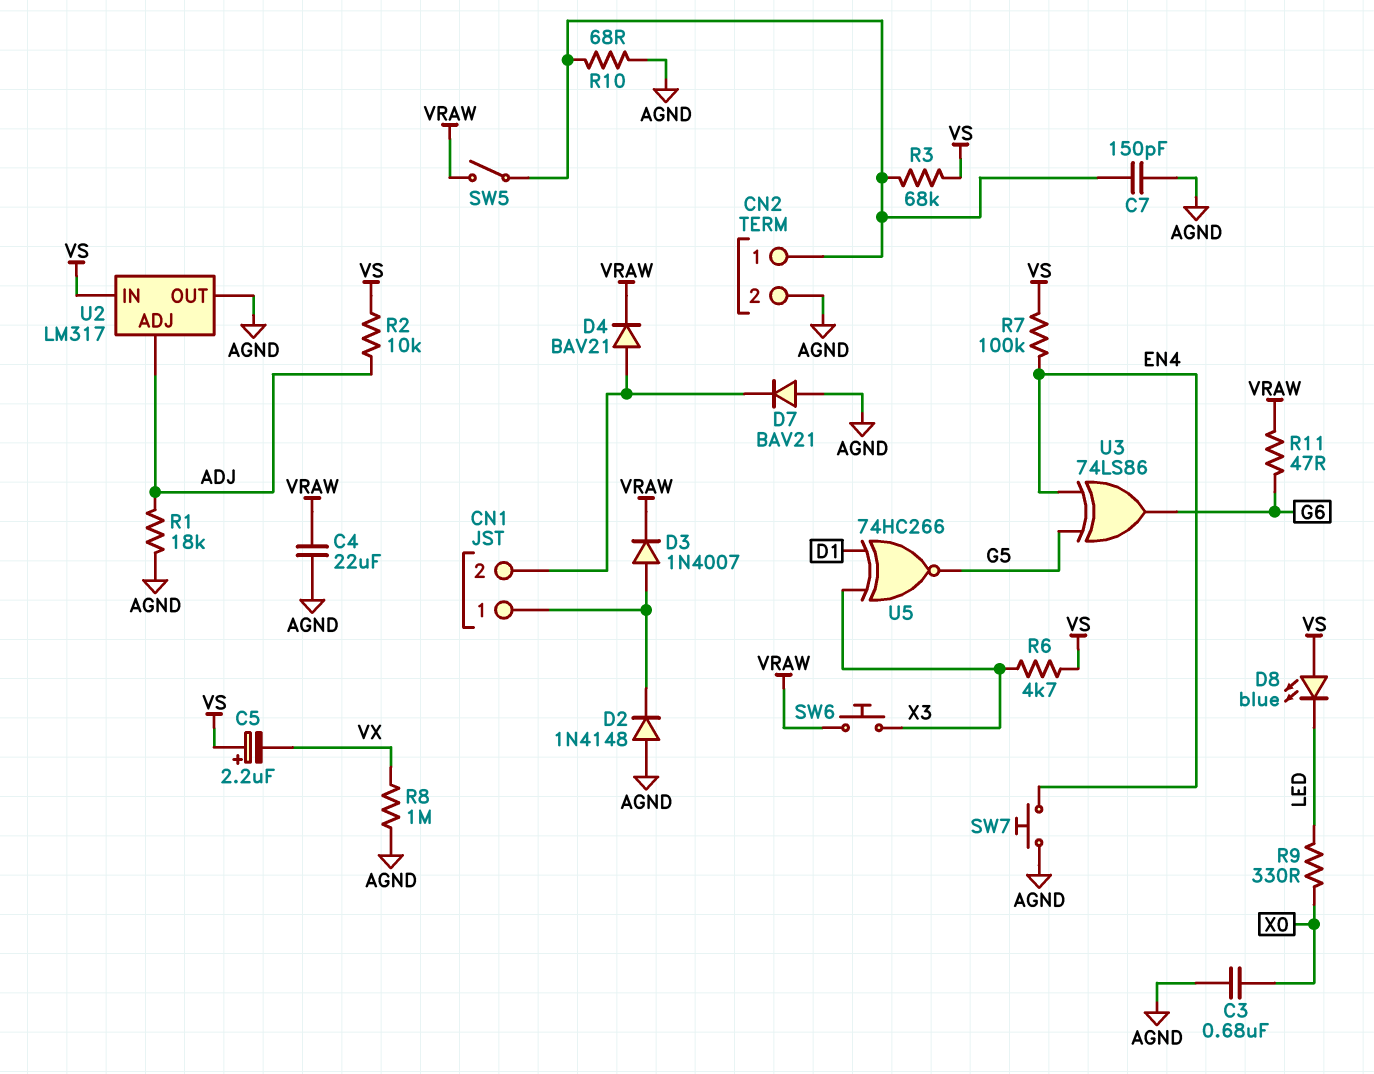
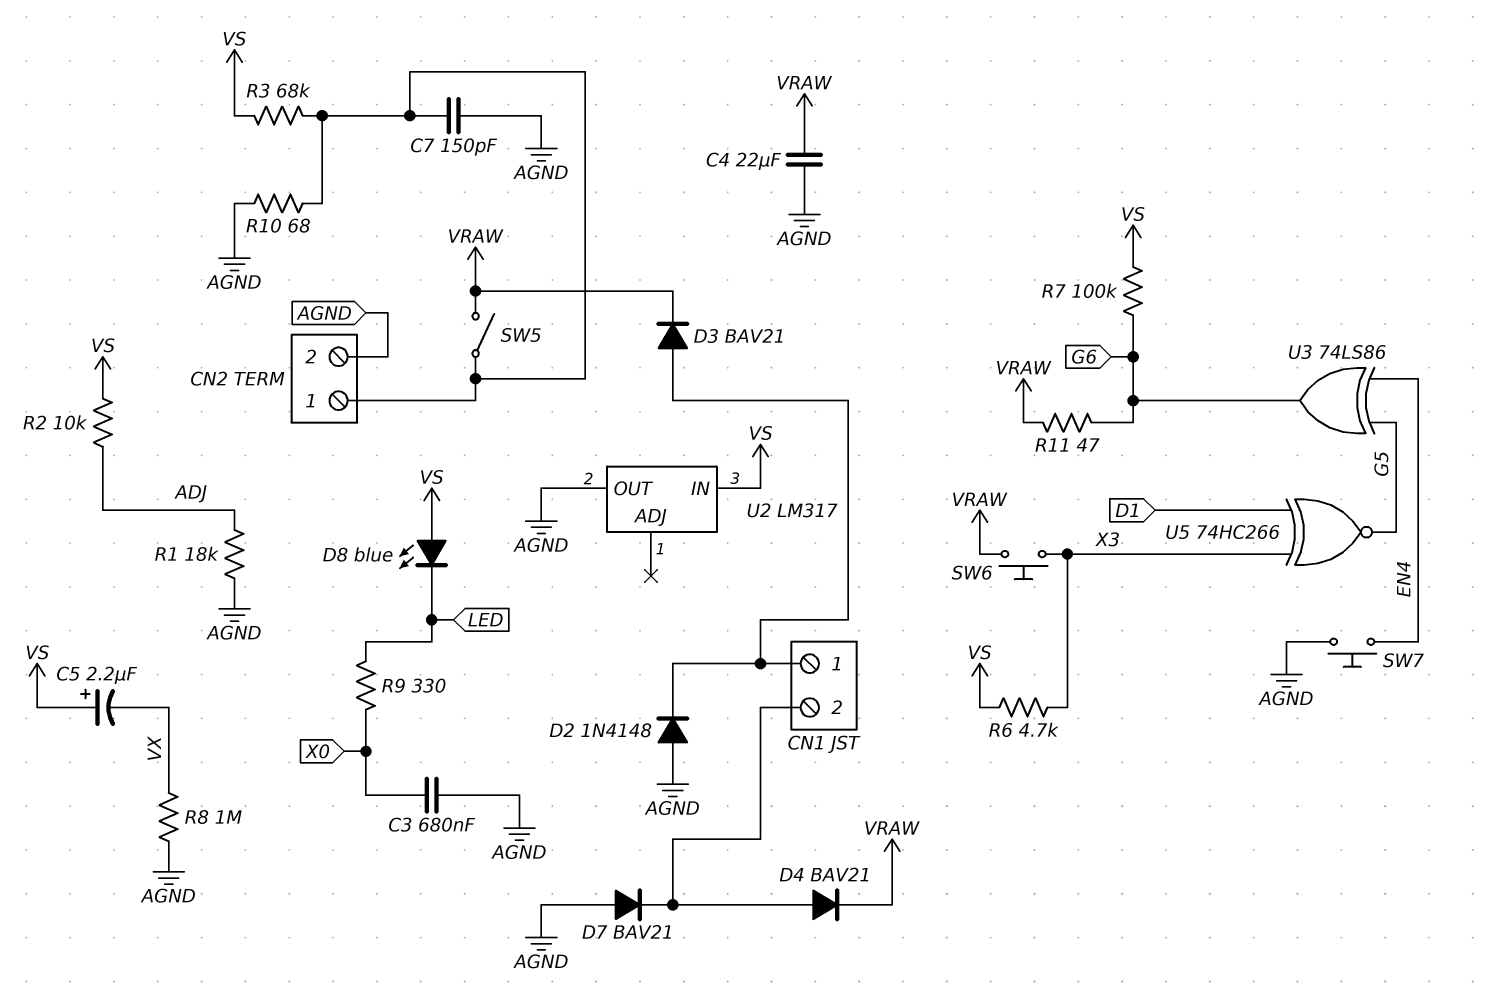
D3: diode 1N4007 (A CN1/1, K VRAW) -> diode BAV21 (A CN1/1, K VRAW)
R7: 100k (EN4, VS) -> 100k (G6, VS)
U2 pin ADJ: ADJ -> none

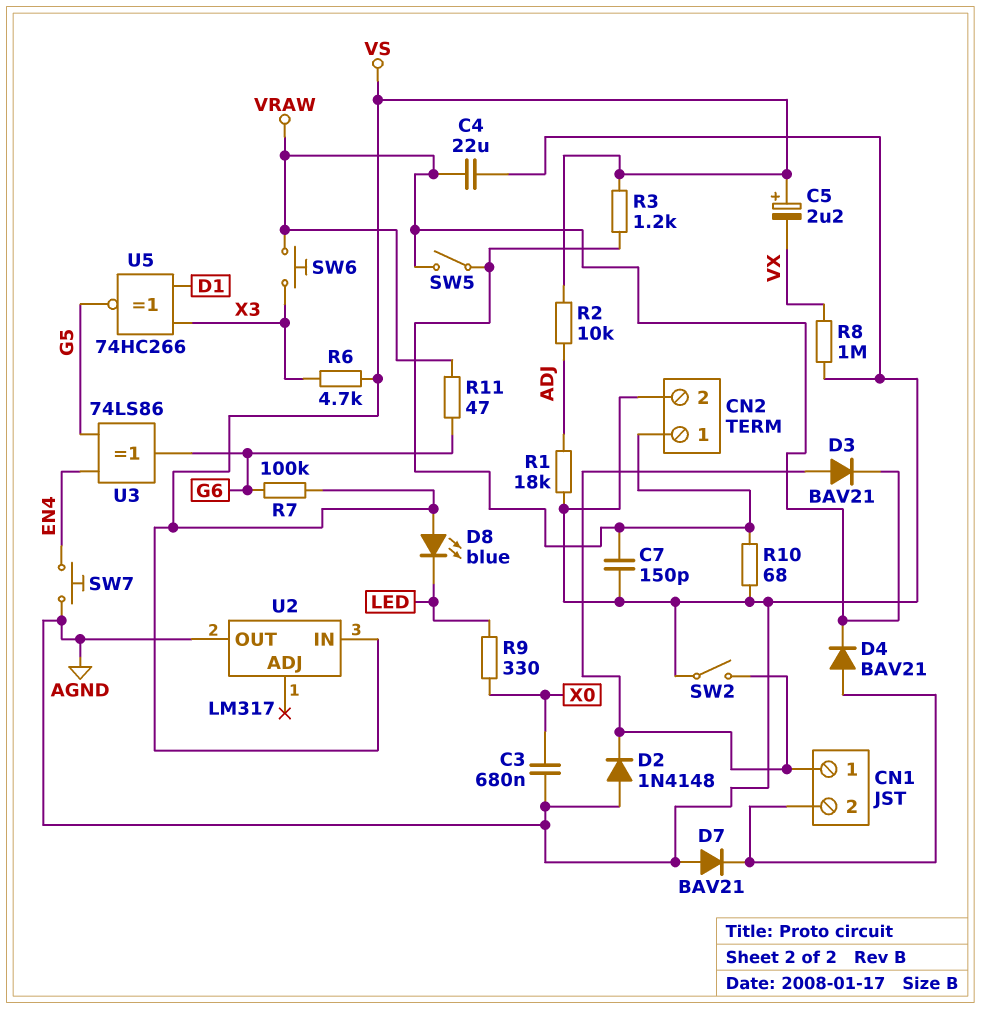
R3: 68k (CN2/1, VS) -> 1.2k (CN2/1, VS)
SW2: none -> switch (AGND, CN1/1)

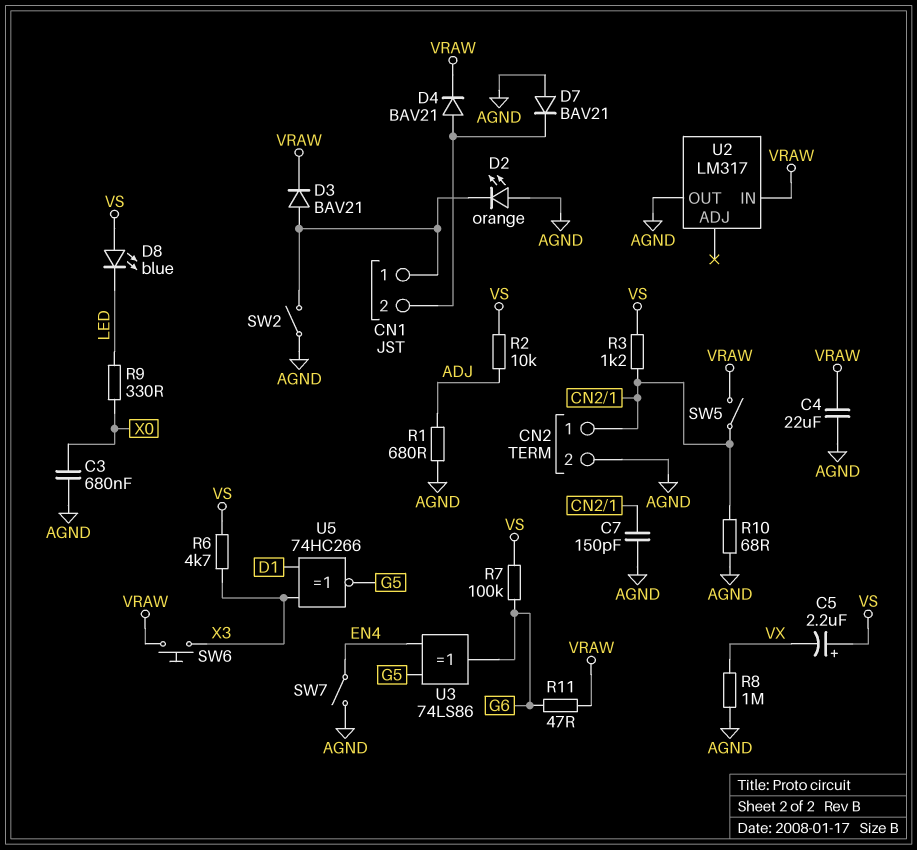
D2: diode 1N4148 (A AGND, K CN1/1) -> LED orange (A AGND, K CN1/1)
R1: 18k (ADJ, AGND) -> 680 (ADJ, AGND)
SW7: button (AGND, EN4) -> switch (AGND, EN4)
U2 pin IN: VS -> VRAW

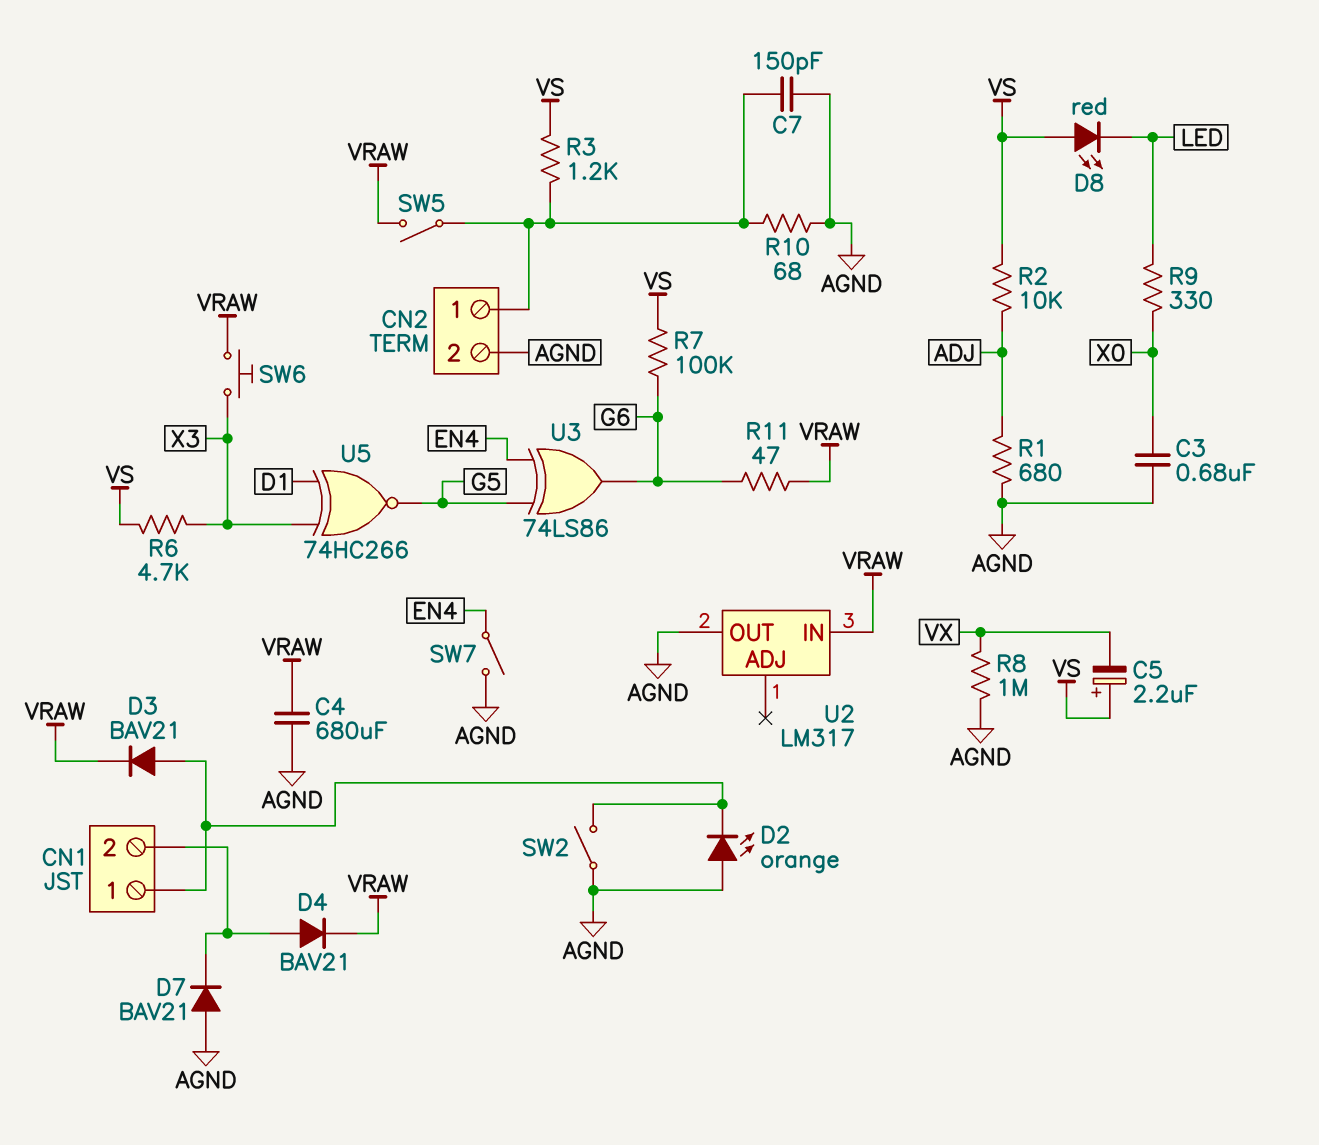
C4: 22uF (AGND, VRAW) -> 680uF (AGND, VRAW)
D8: LED blue (A VS, K LED) -> LED red (A VS, K LED)

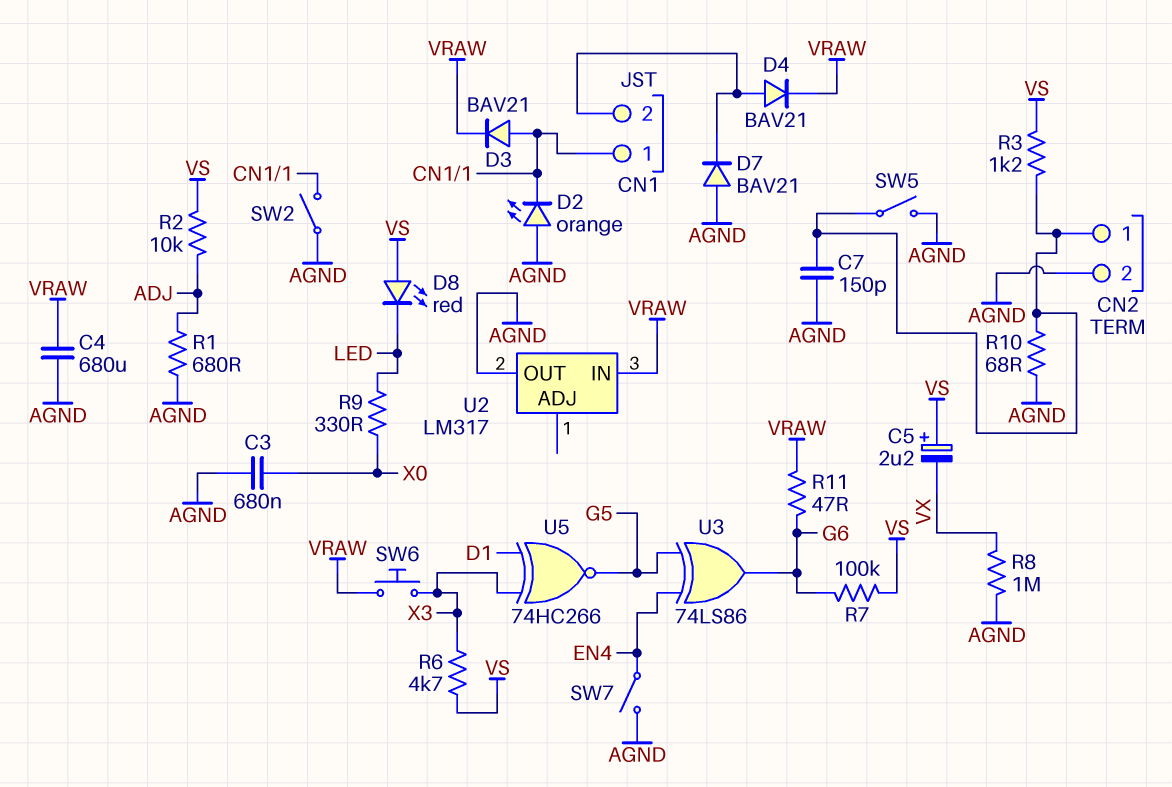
SW5: switch (CN2/1, VRAW) -> switch (AGND, CN2/1)

